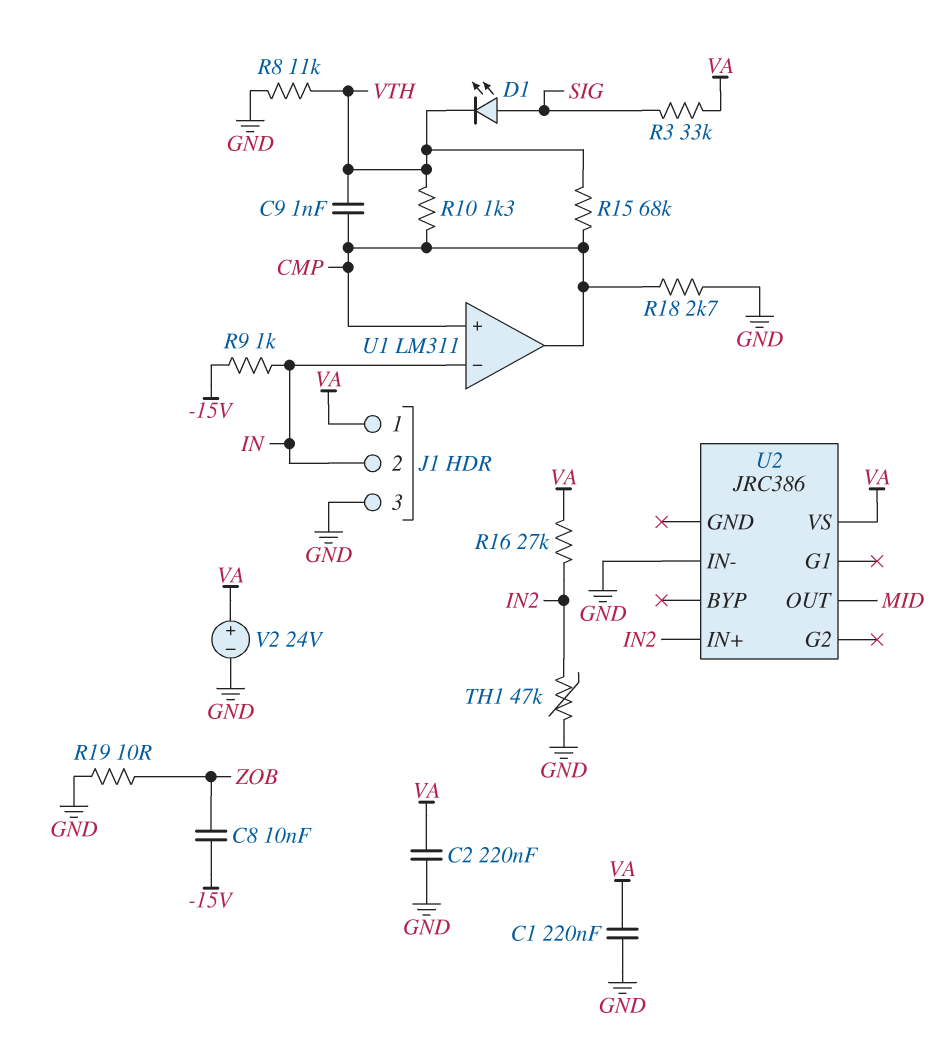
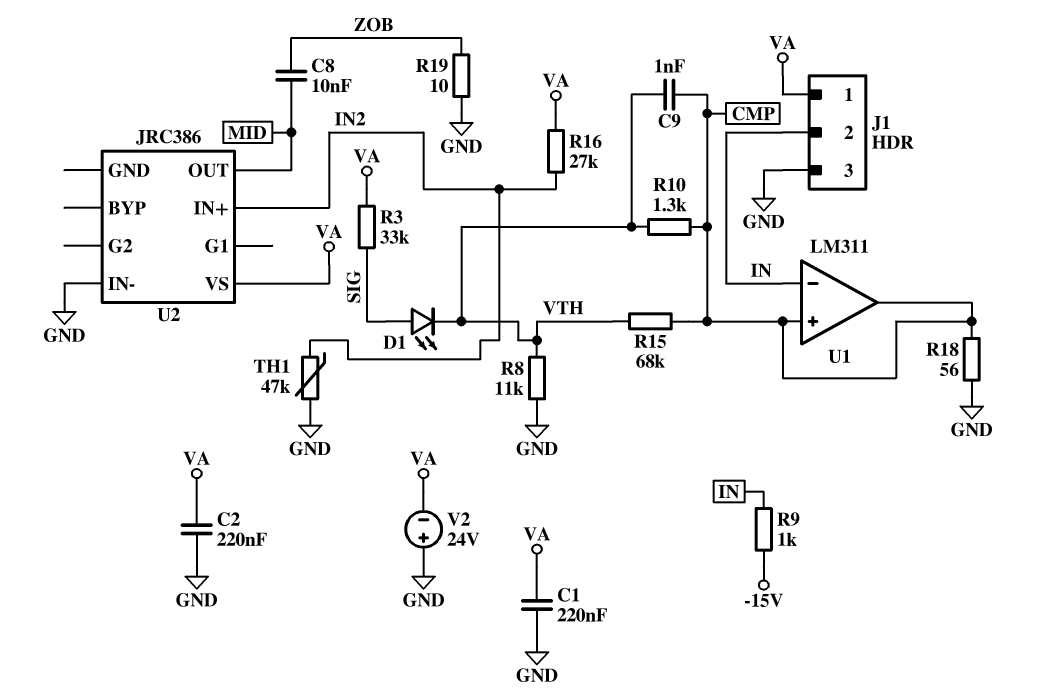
C8: 10nF (-15V, ZOB) -> 10nF (MID, ZOB)
R18: 2.7k (CMP, GND) -> 56 (CMP, GND)
V2: 24V (plus VA, minus GND) -> 24V (plus GND, minus VA)

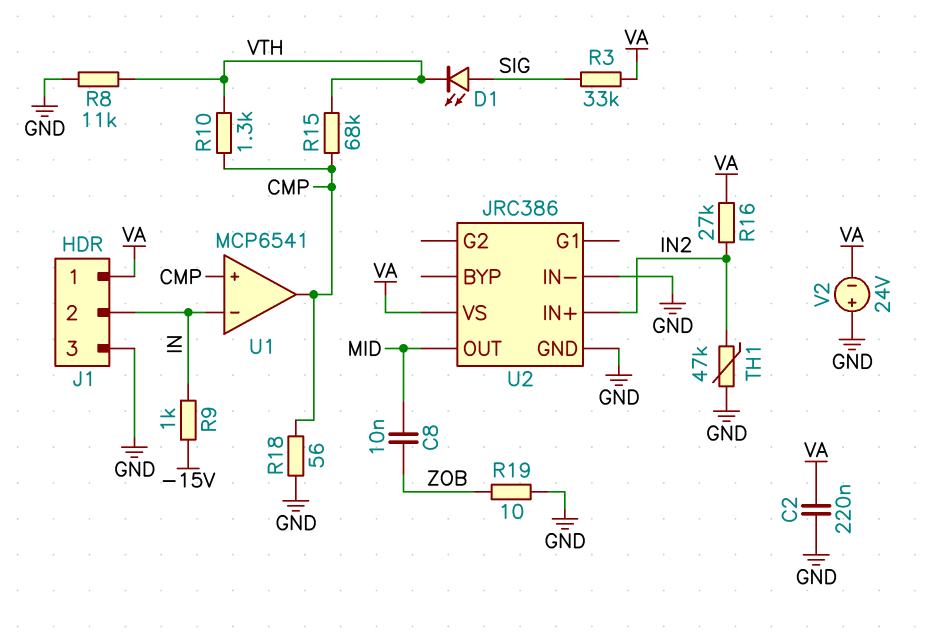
C1: 220nF (GND, VA) -> none
C9: 1nF (CMP, VTH) -> none
U1: LM311 -> MCP6541
U2 pin GND: none -> GND

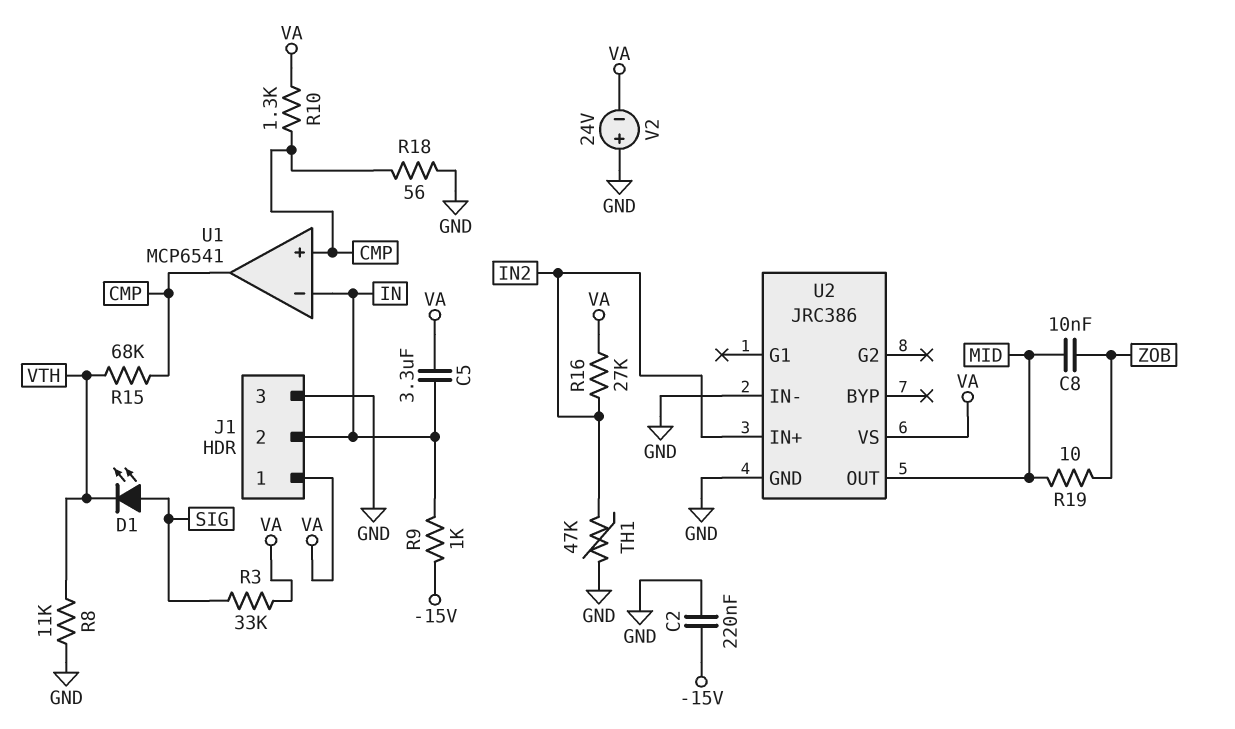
C2: 220nF (GND, VA) -> 220nF (-15V, GND)
C5: none -> 3.3uF (IN, VA)
R10: 1.3k (CMP, VTH) -> 1.3k (CMP, VA)
R19: 10 (GND, ZOB) -> 10 (MID, ZOB)

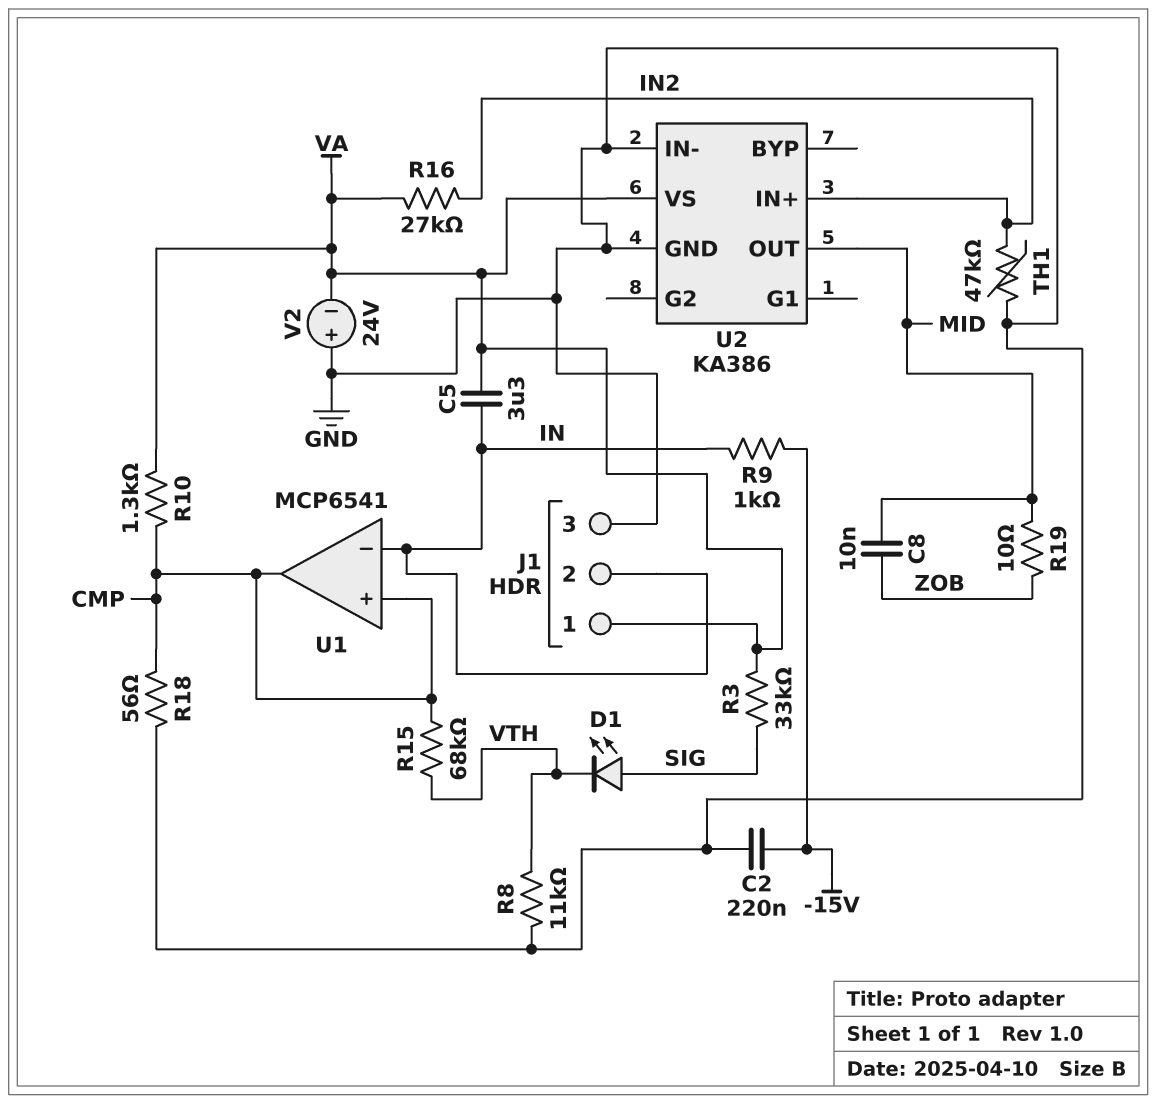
U2: JRC386 -> KA386

